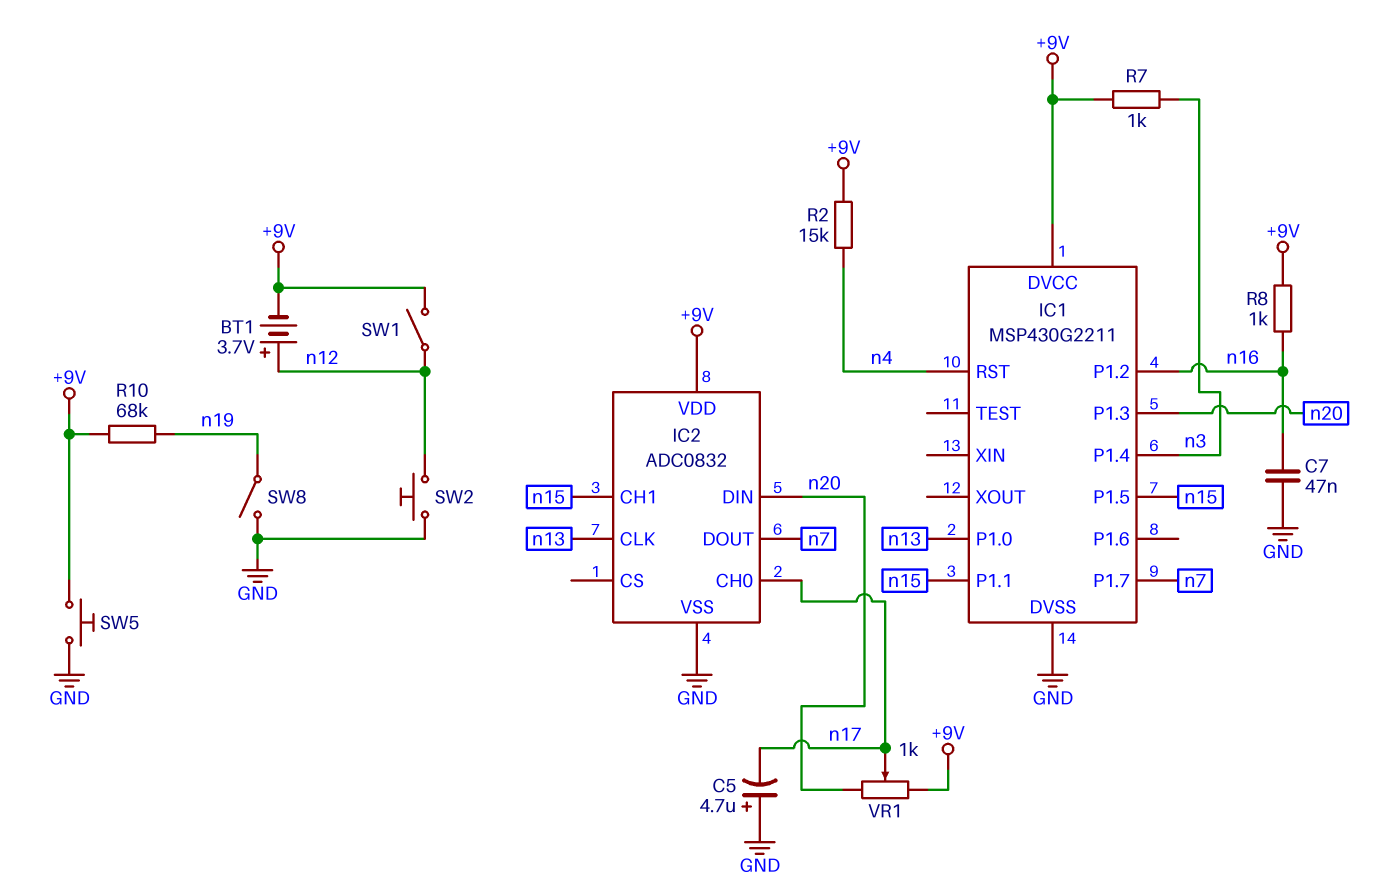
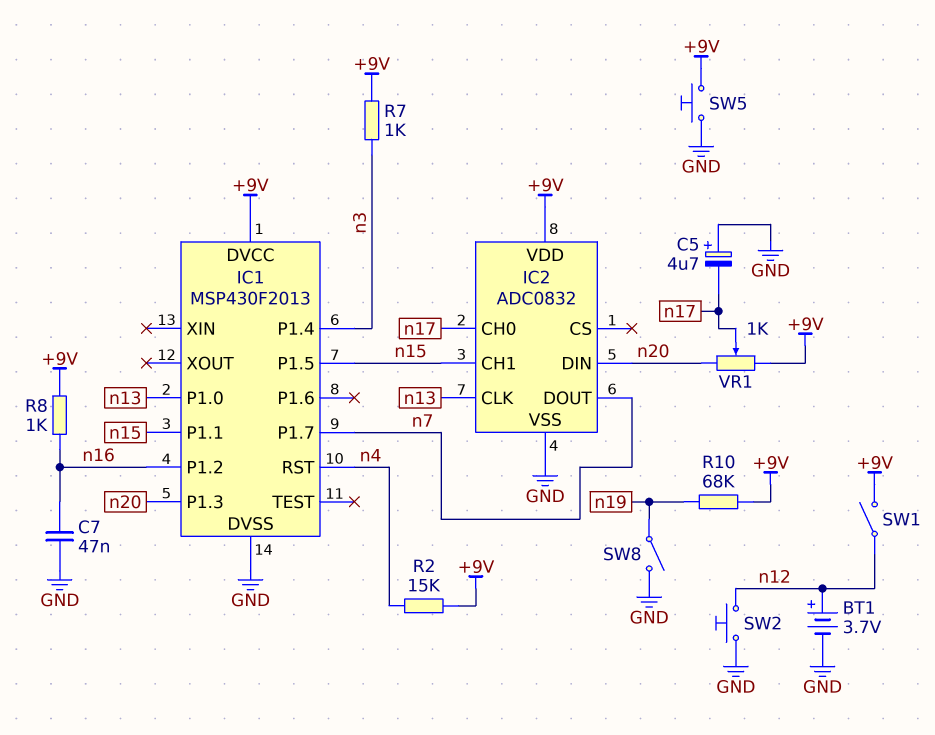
BT1: 3.7V (plus n12, minus +9V) -> 3.7V (plus n12, minus GND)
IC1: MSP430G2211 -> MSP430F2013

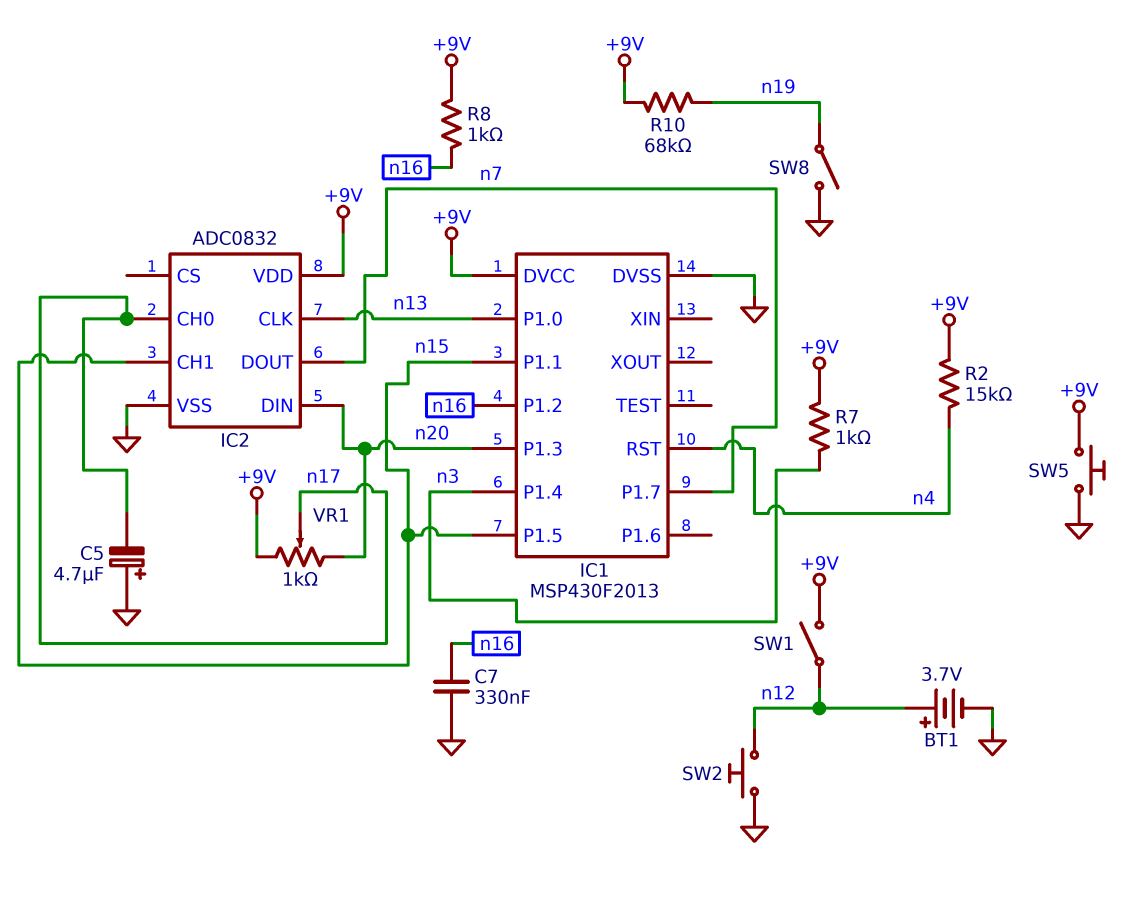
C7: 47nF (GND, n16) -> 330nF (GND, n16)

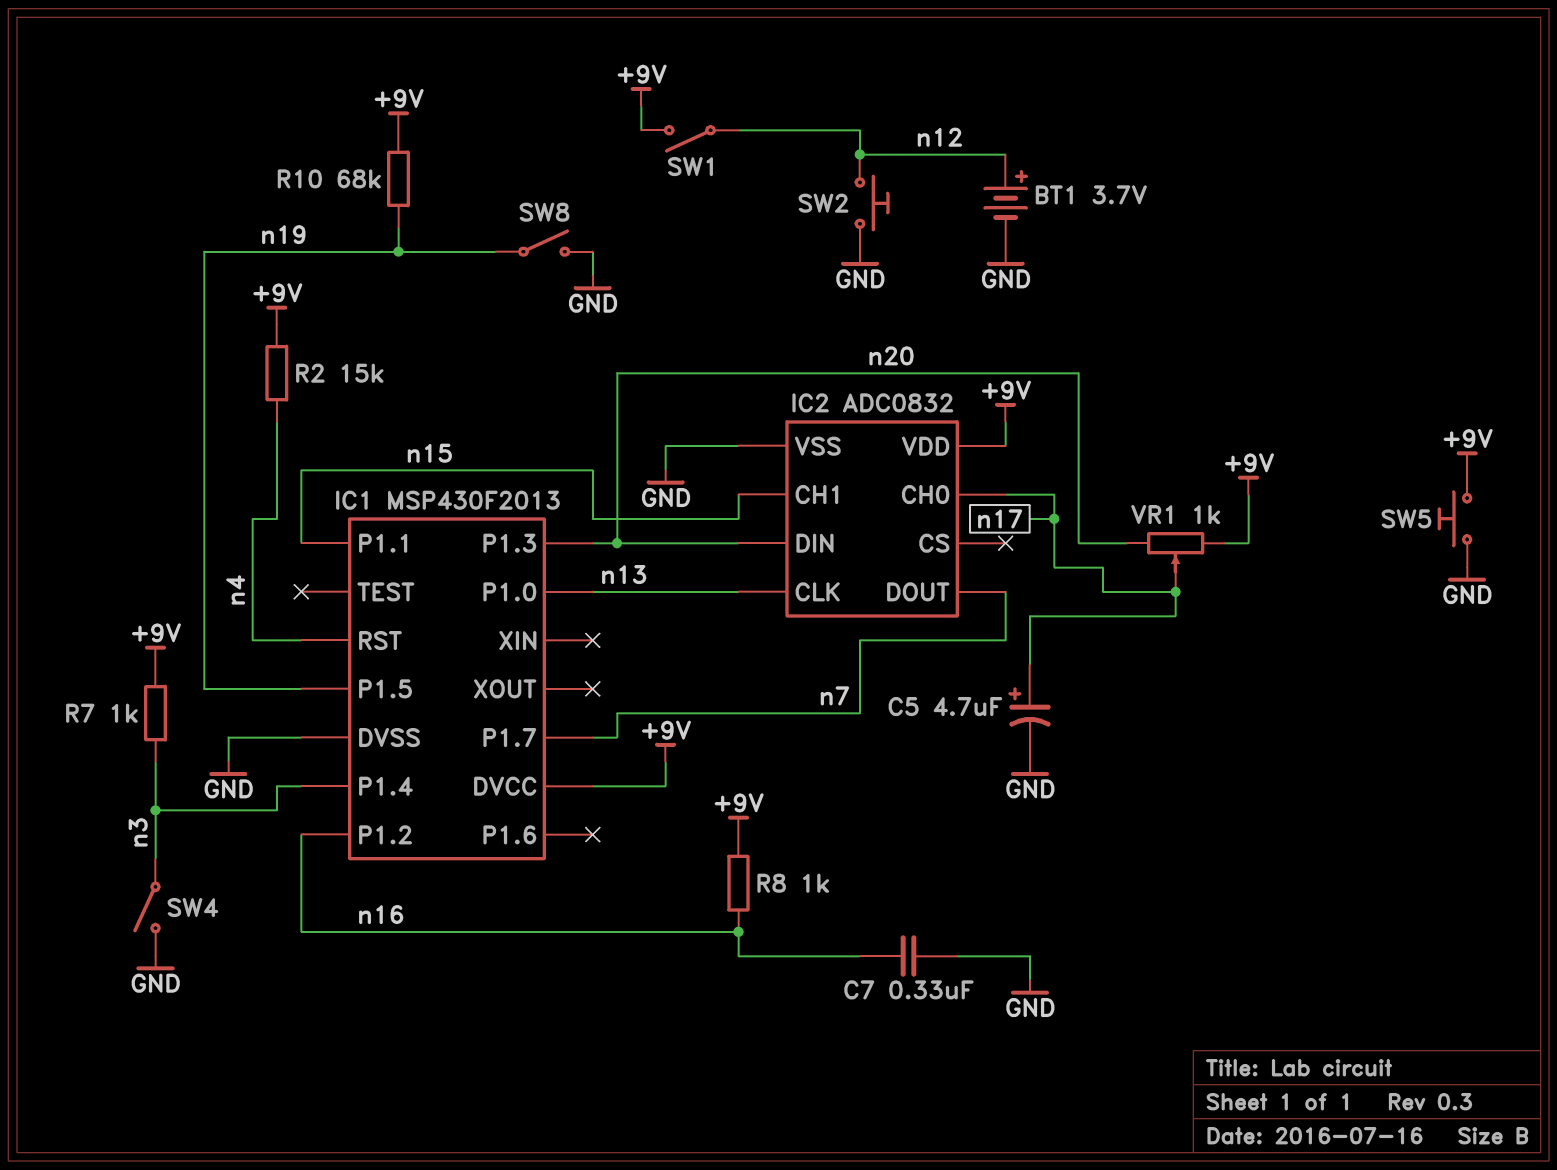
C5: 4.7uF (plus GND, minus n17) -> 4.7uF (plus n17, minus GND)
IC1 pin P1.5: n15 -> n19
SW4: none -> switch (GND, n3)

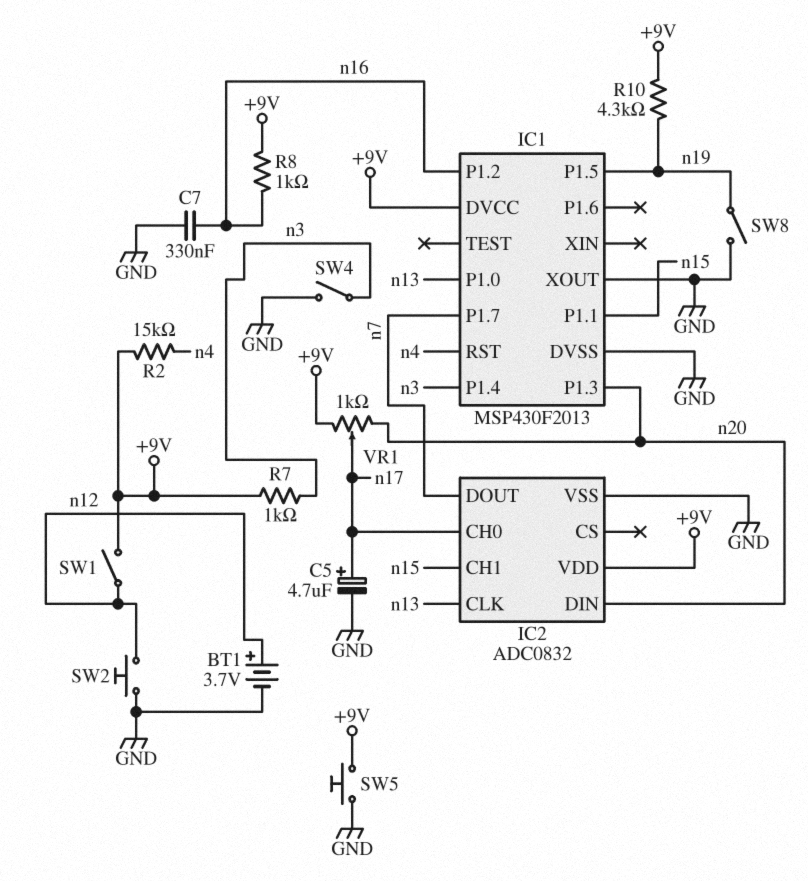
IC1 pin XOUT: none -> GND
R10: 68k (+9V, n19) -> 4.3k (+9V, n19)

